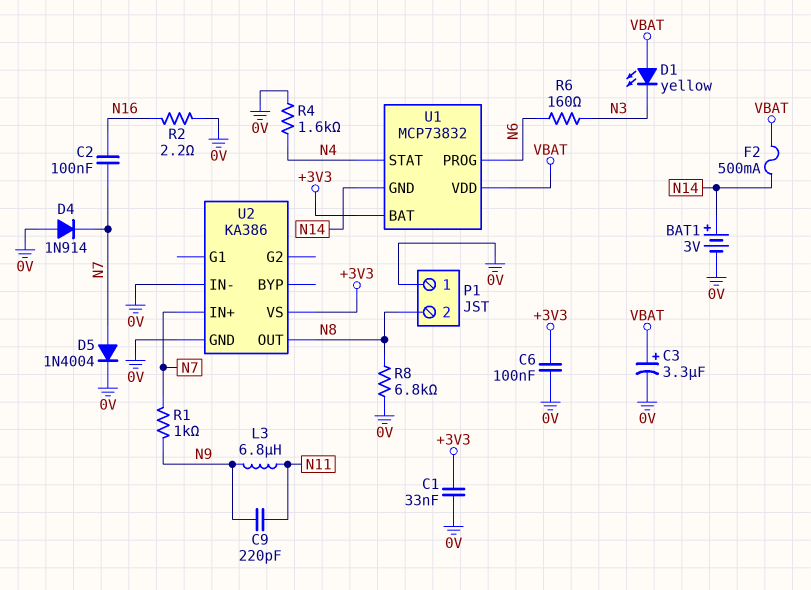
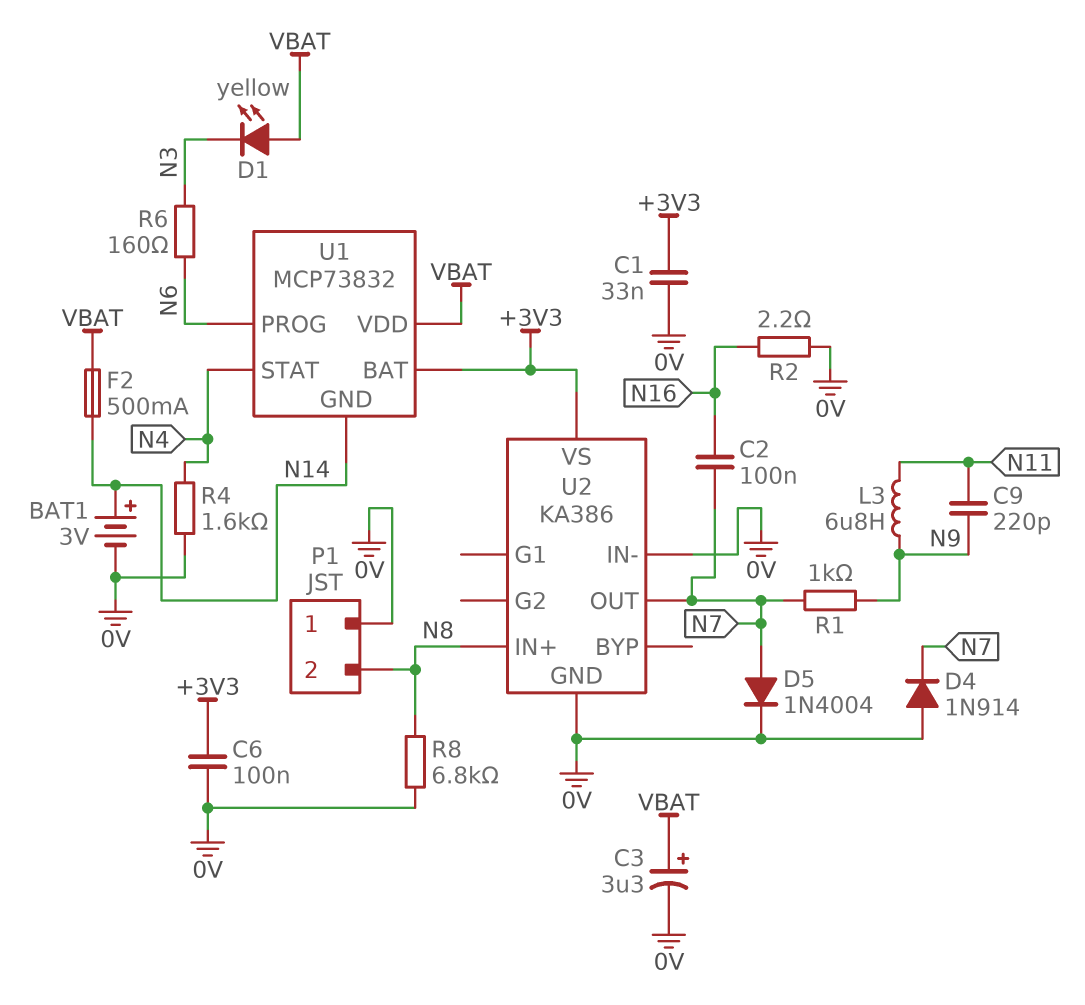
U2 pin IN+: N7 -> N8
U2 pin OUT: N8 -> N7

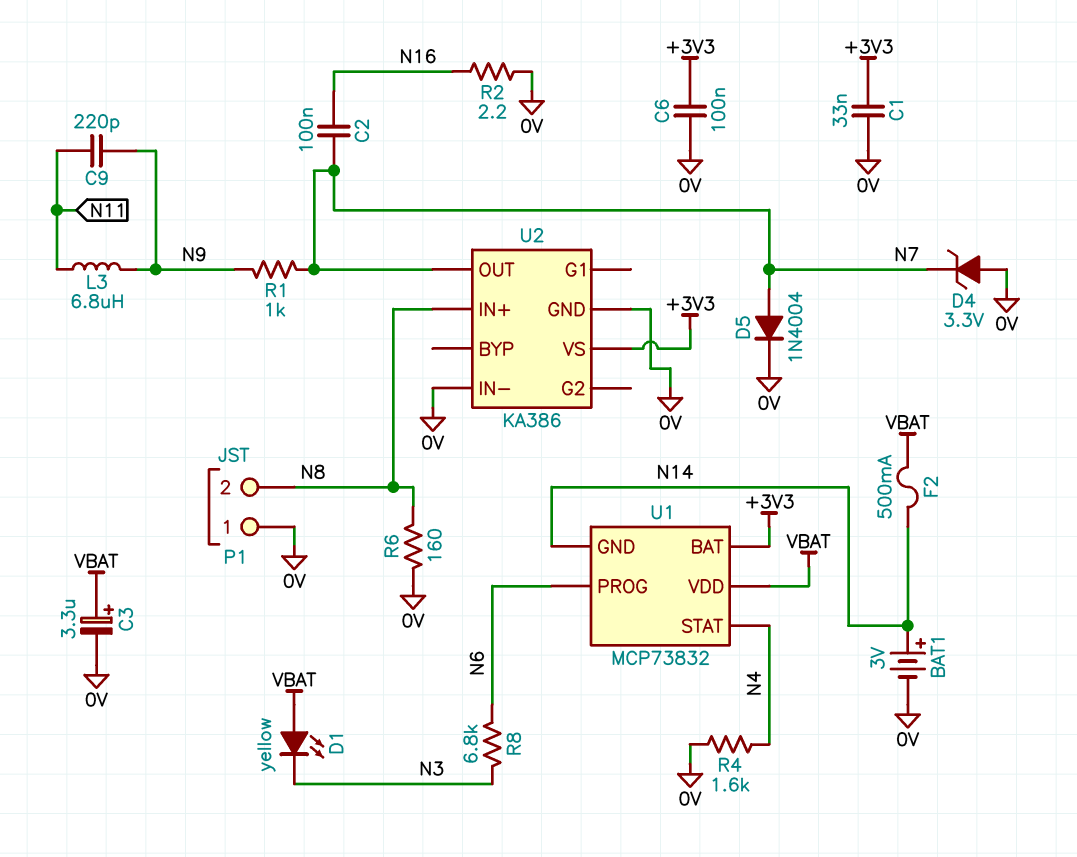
D4: diode 1N914 (A 0V, K N7) -> zener 3.3V (A 0V, K N7)
R6: 160 (N3, N6) -> 160 (0V, N8)
R8: 6.8k (0V, N8) -> 6.8k (N3, N6)

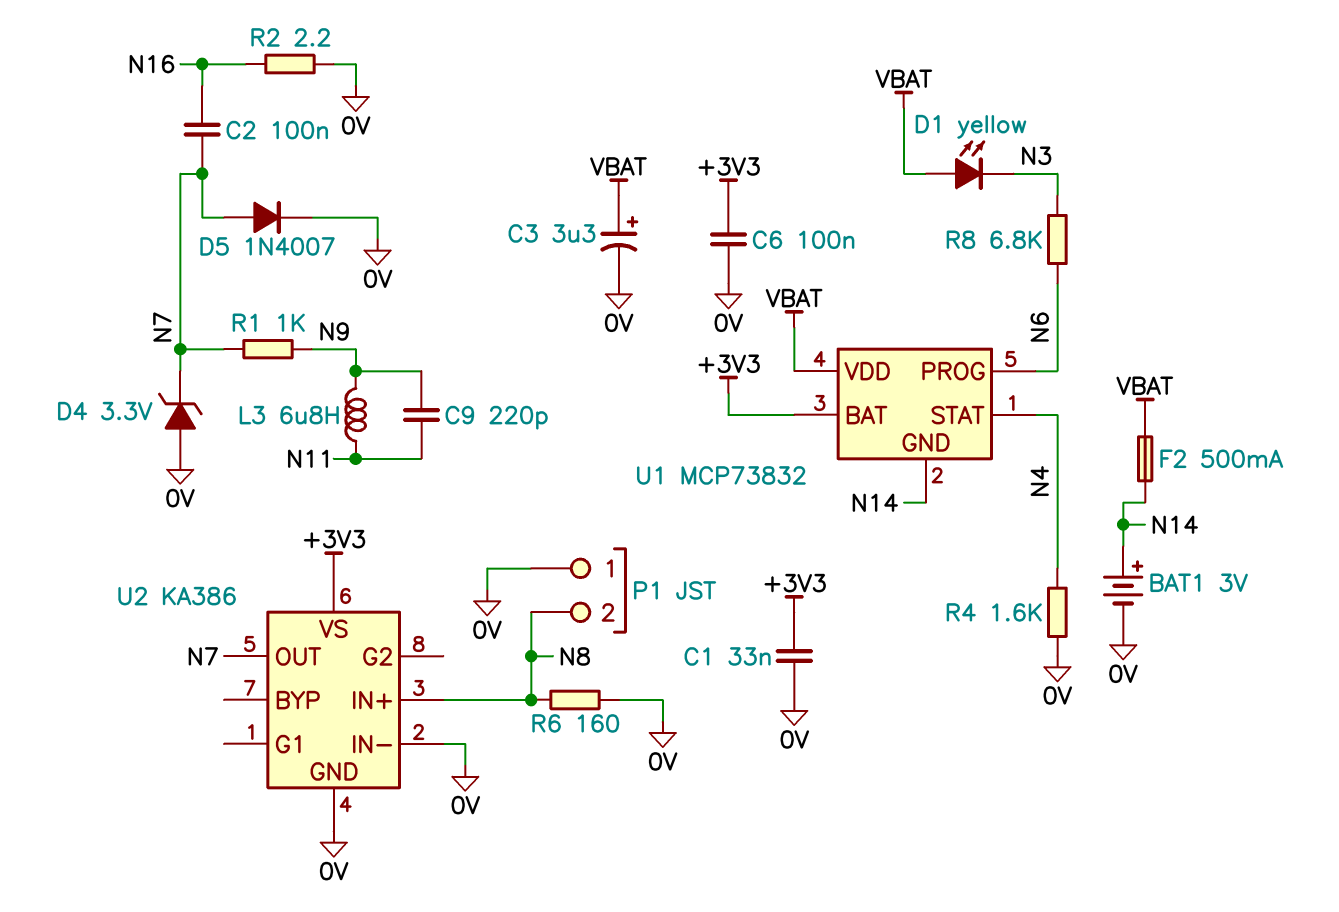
D5: diode 1N4004 (A N7, K 0V) -> diode 1N4007 (A N7, K 0V)

